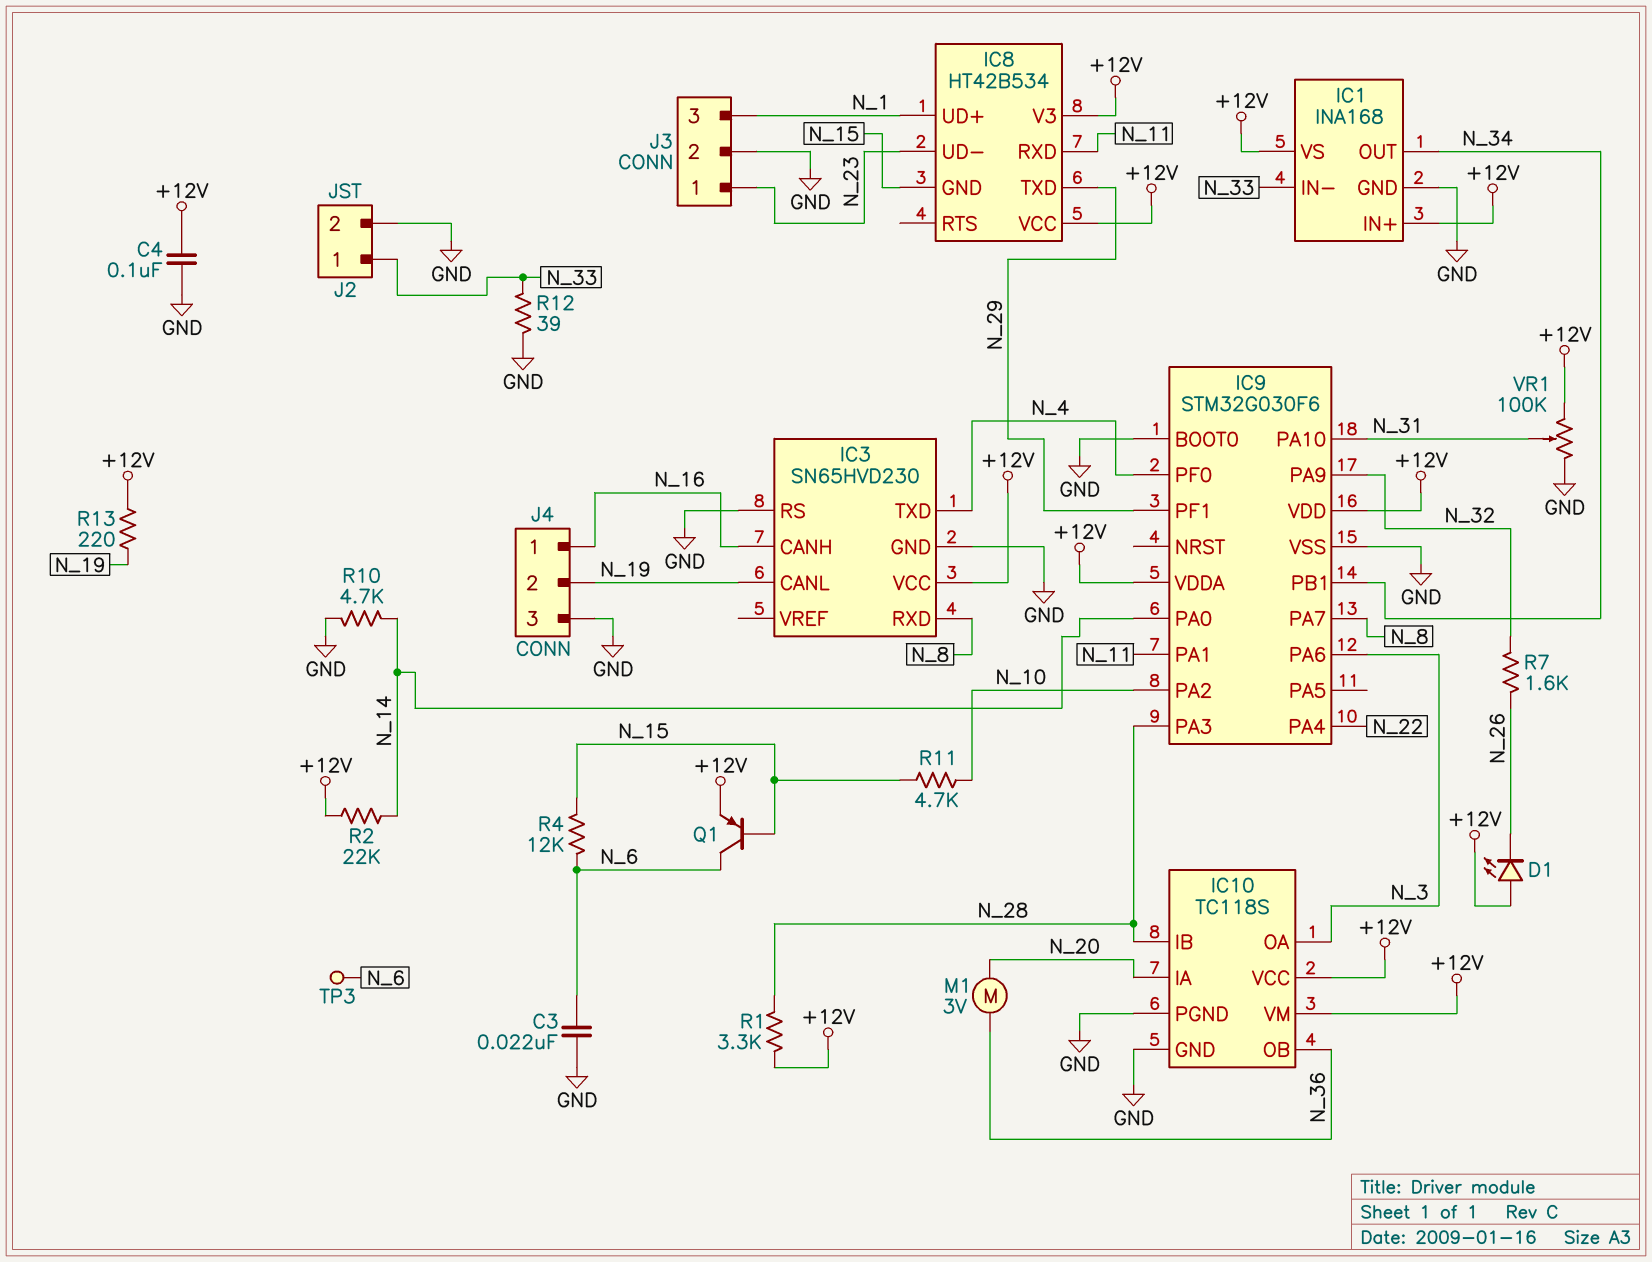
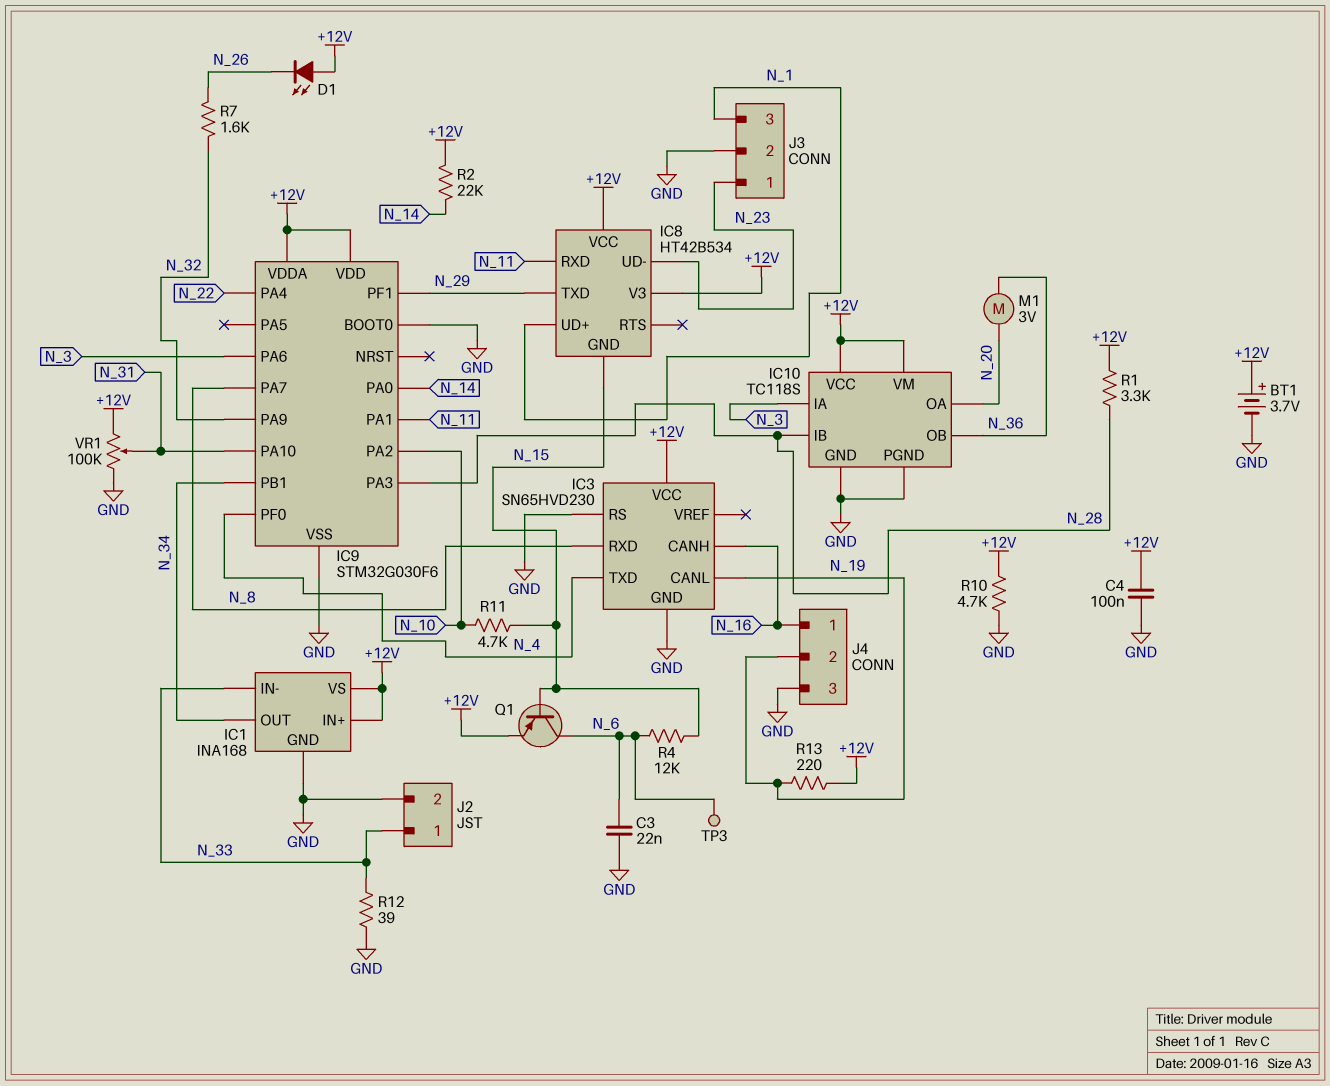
BT1: none -> 3.7V (plus +12V, minus GND)
IC10 pin IA: N_20 -> N_3
IC10 pin OA: N_3 -> N_20
R10: 4.7k (GND, N_14) -> 4.7k (+12V, GND)

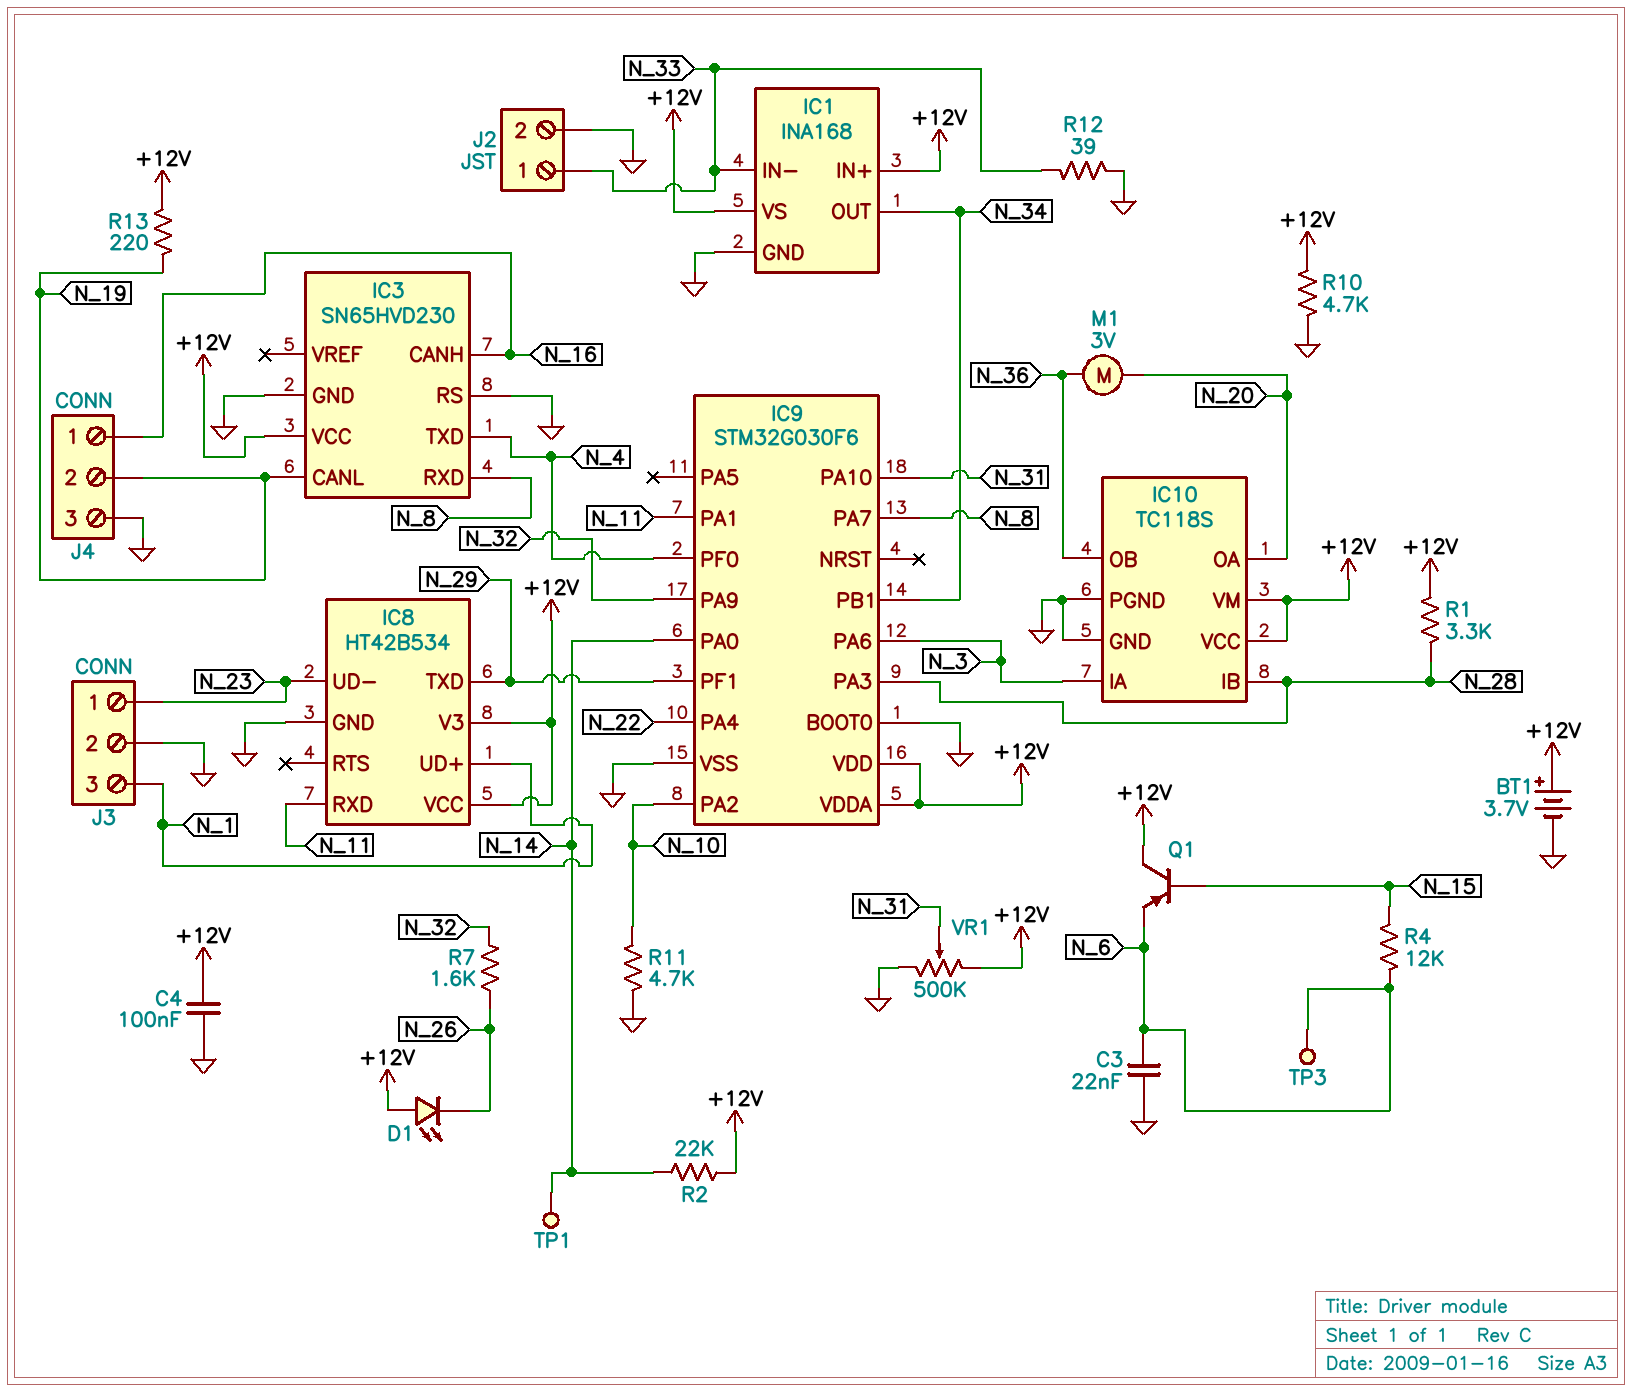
IC8 pin GND: N_15 -> GND
Q1: PNP (B N_15, C N_6, E +12V) -> PNP (B N_15, C +12V, E N_6)
R11: 4.7k (N_10, N_15) -> 4.7k (GND, N_10)
TP1: none -> test point (N_14)
VR1: 100k (+12V, GND, wiper N_31) -> 500k (+12V, GND, wiper N_31)

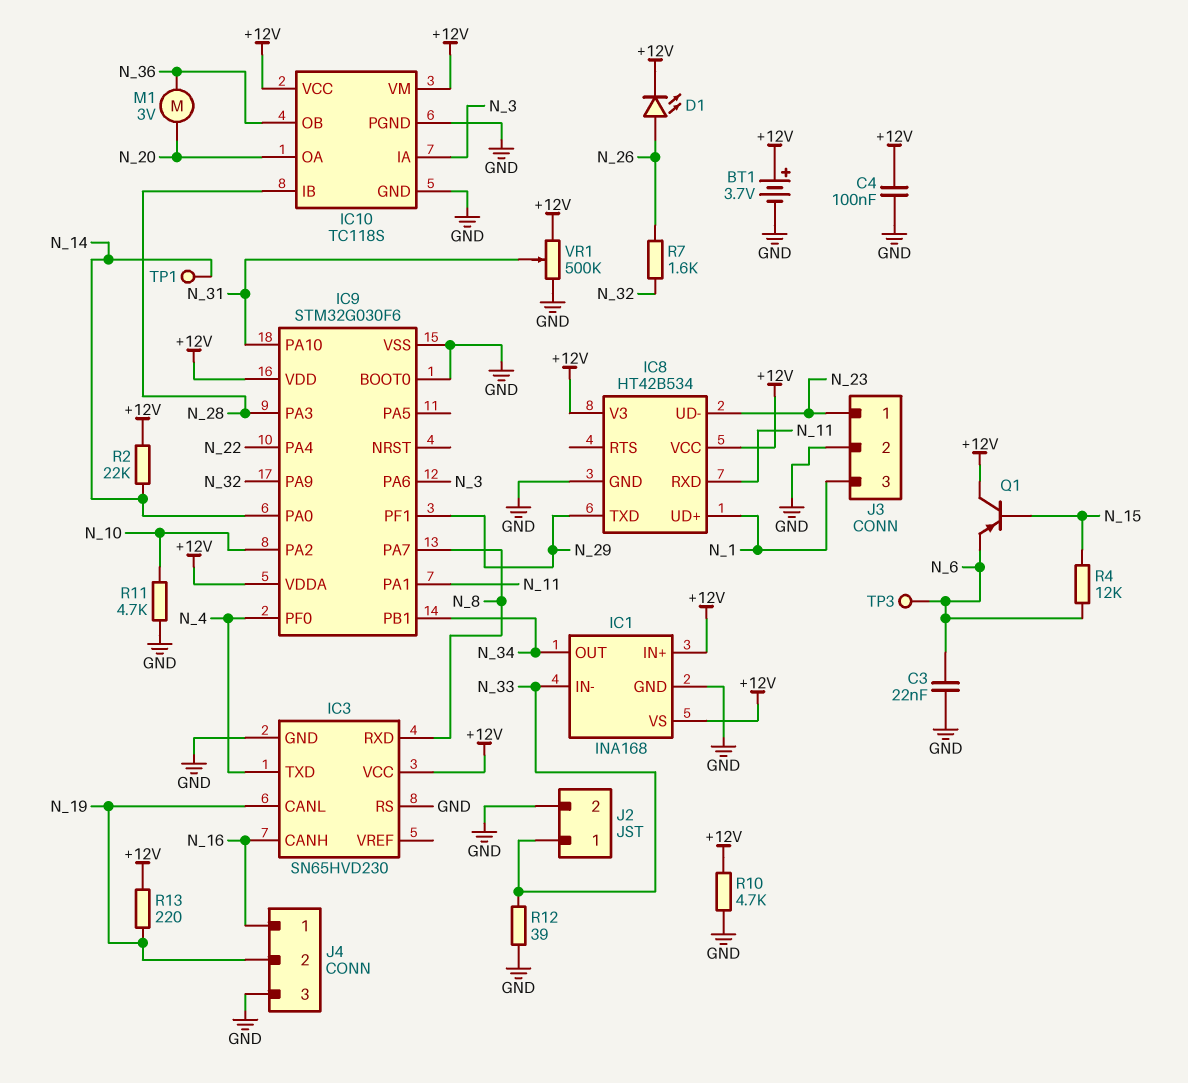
D1: LED (A +12V, K N_26) -> LED (A N_26, K +12V)
R1: 3.3k (+12V, N_28) -> none

